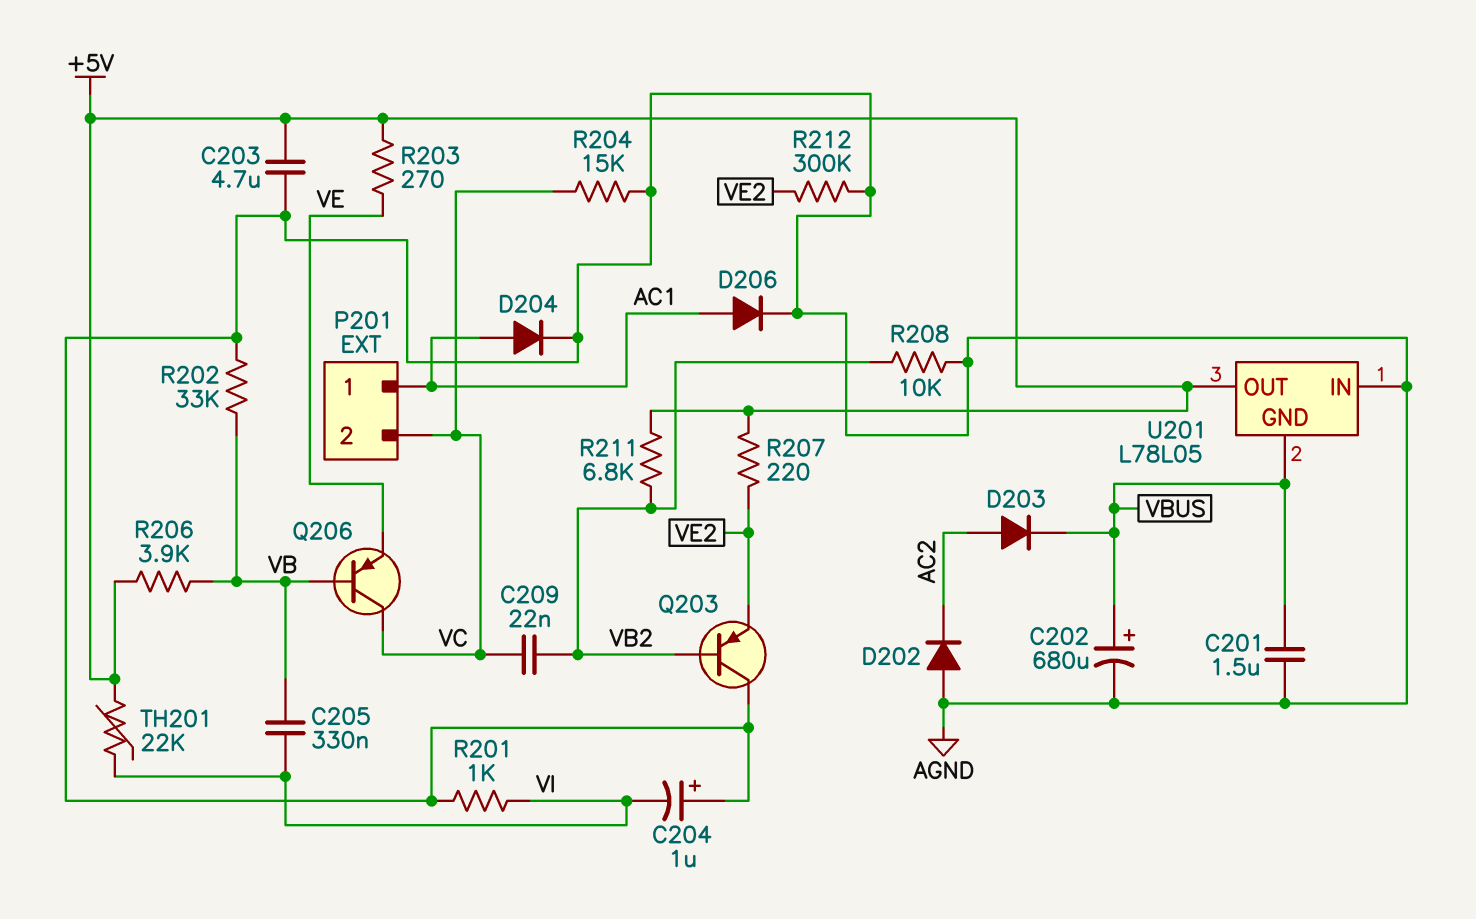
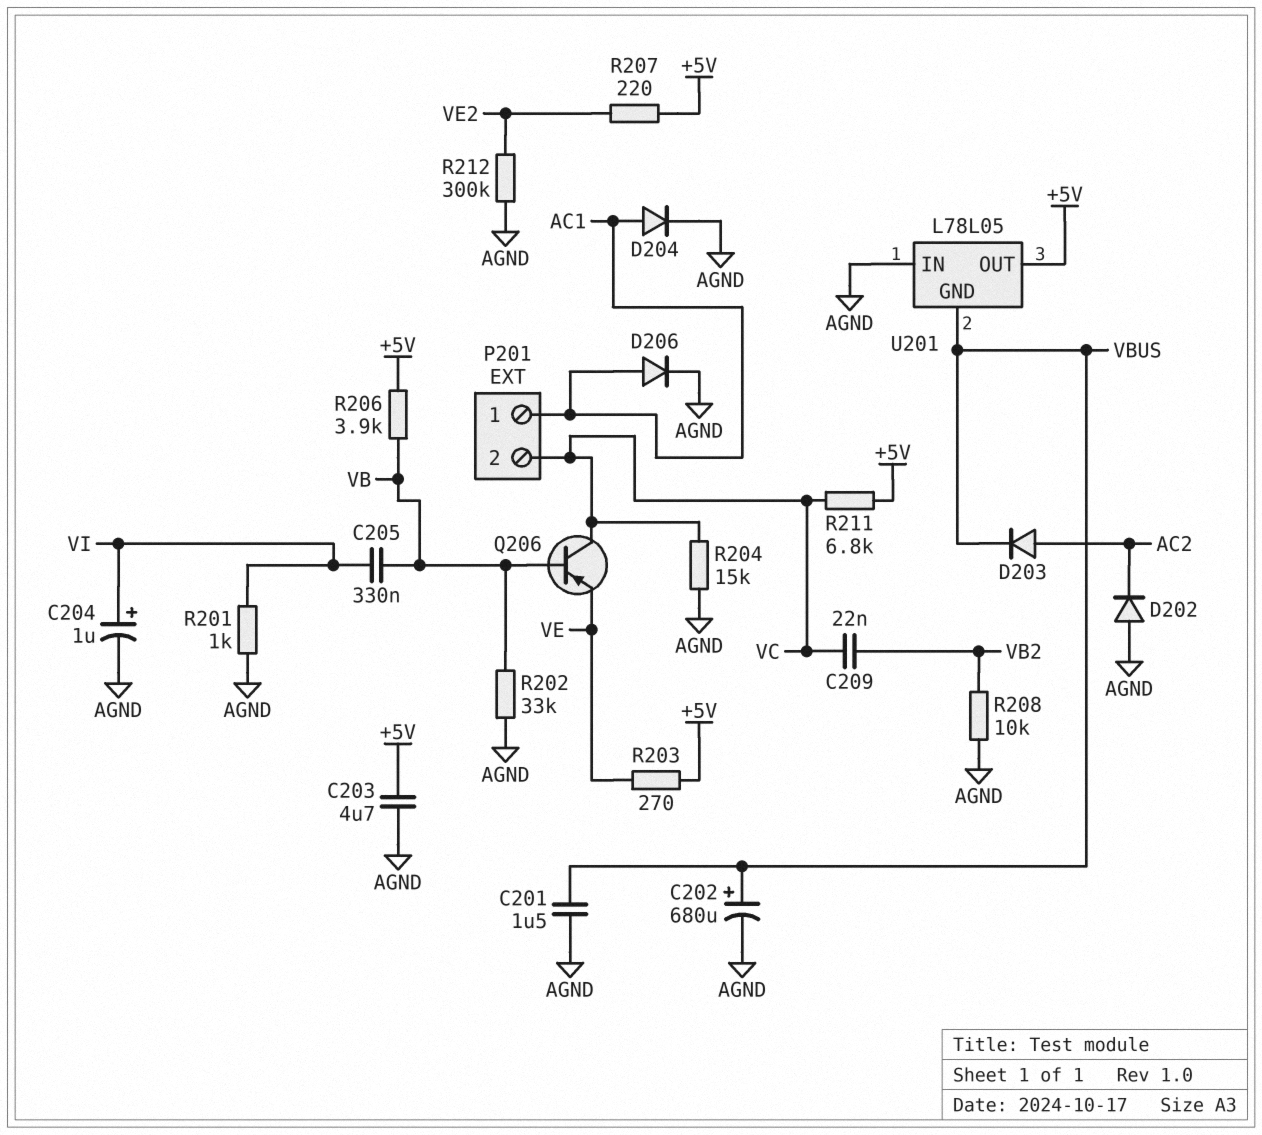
C204: 1uF (plus AGND, minus VI) -> 1uF (plus VI, minus AGND)
Q203: PNP (B VB2, C AGND, E VE2) -> none
R211: 6.8k (+5V, VB2) -> 6.8k (+5V, VC)
TH201: 22k (+5V, VI) -> none

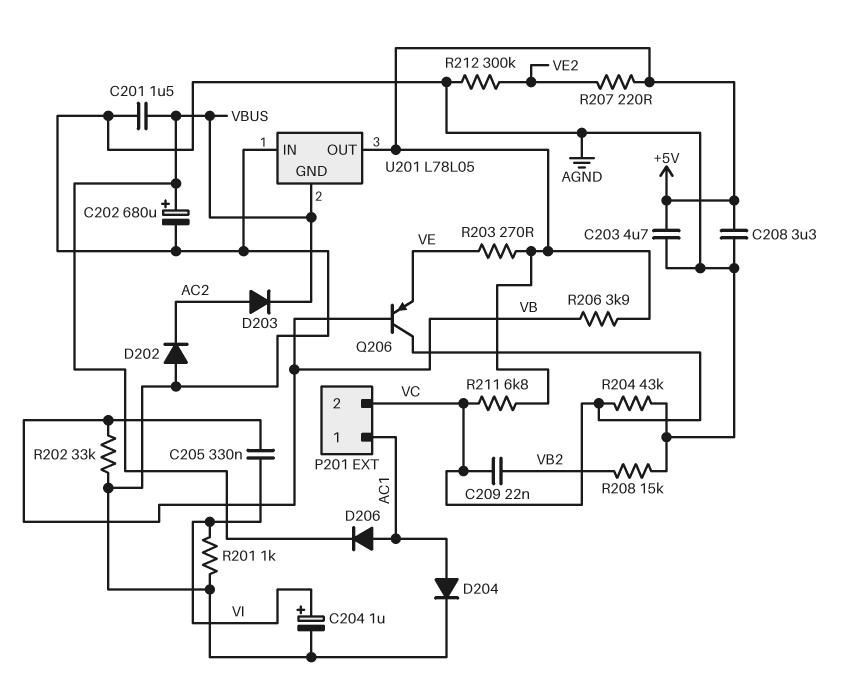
C208: none -> 3.3uF (+5V, AGND)
D206: diode (A AC1, K AGND) -> diode (A AC1, K VBUS)
R204: 15k (AGND, VC) -> 43k (AGND, VC)
R208: 10k (AGND, VB2) -> 15k (AGND, VB2)

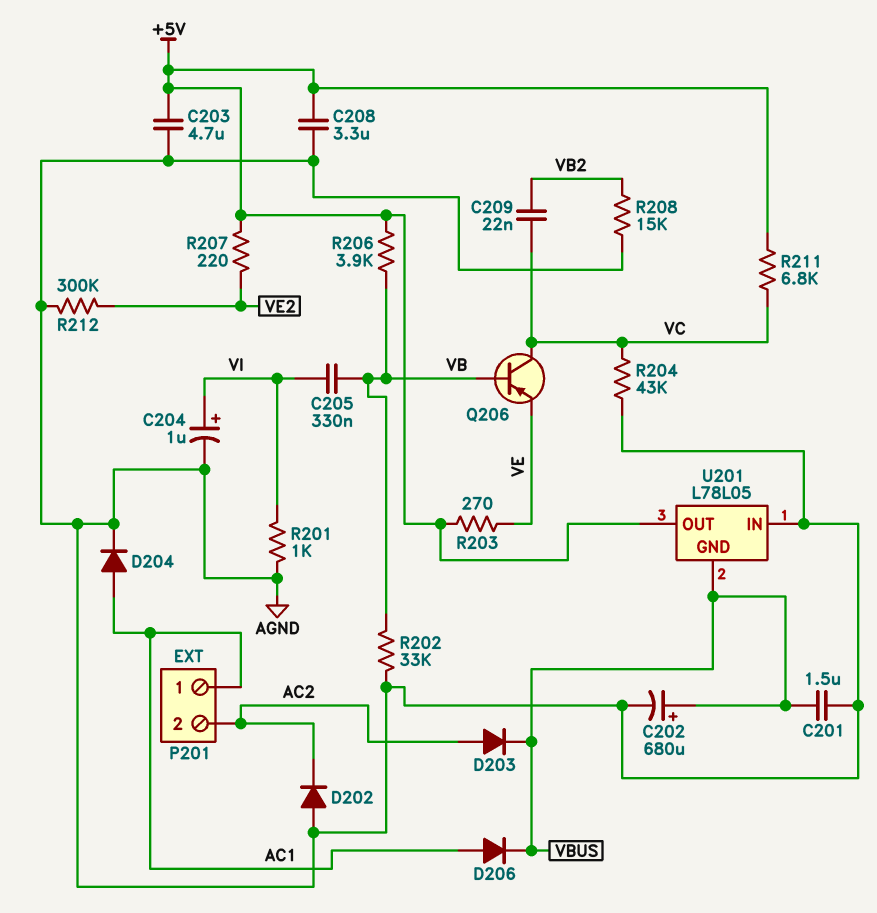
P201 pin 2: VC -> AC2

